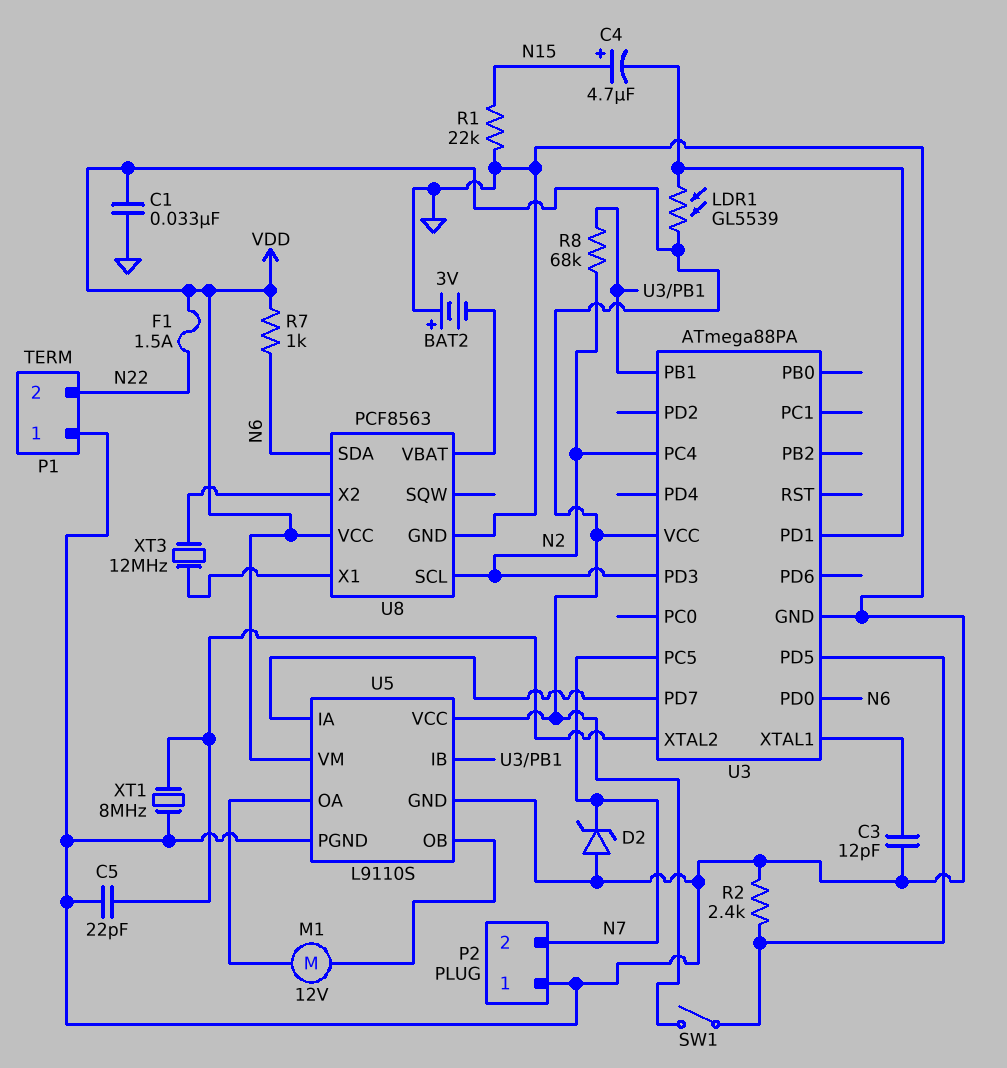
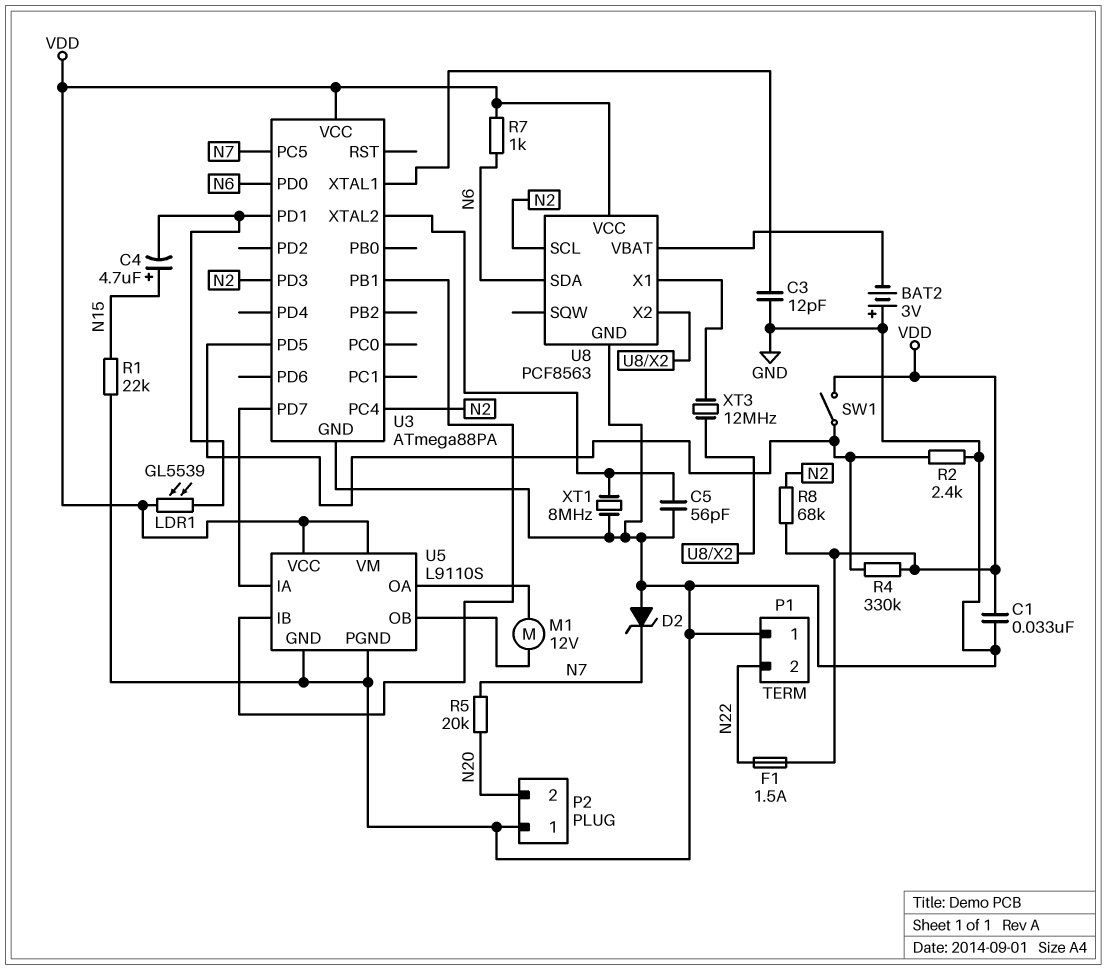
C5: 22pF (GND, U3/XTAL2) -> 56pF (GND, U3/XTAL2)
P2 pin 2: N7 -> N20
R4: none -> 330k (U3/PD5, VDD)
R5: none -> 20k (N7, N20)
R8: 68k (N2, U3/PB1) -> 68k (N2, VDD)

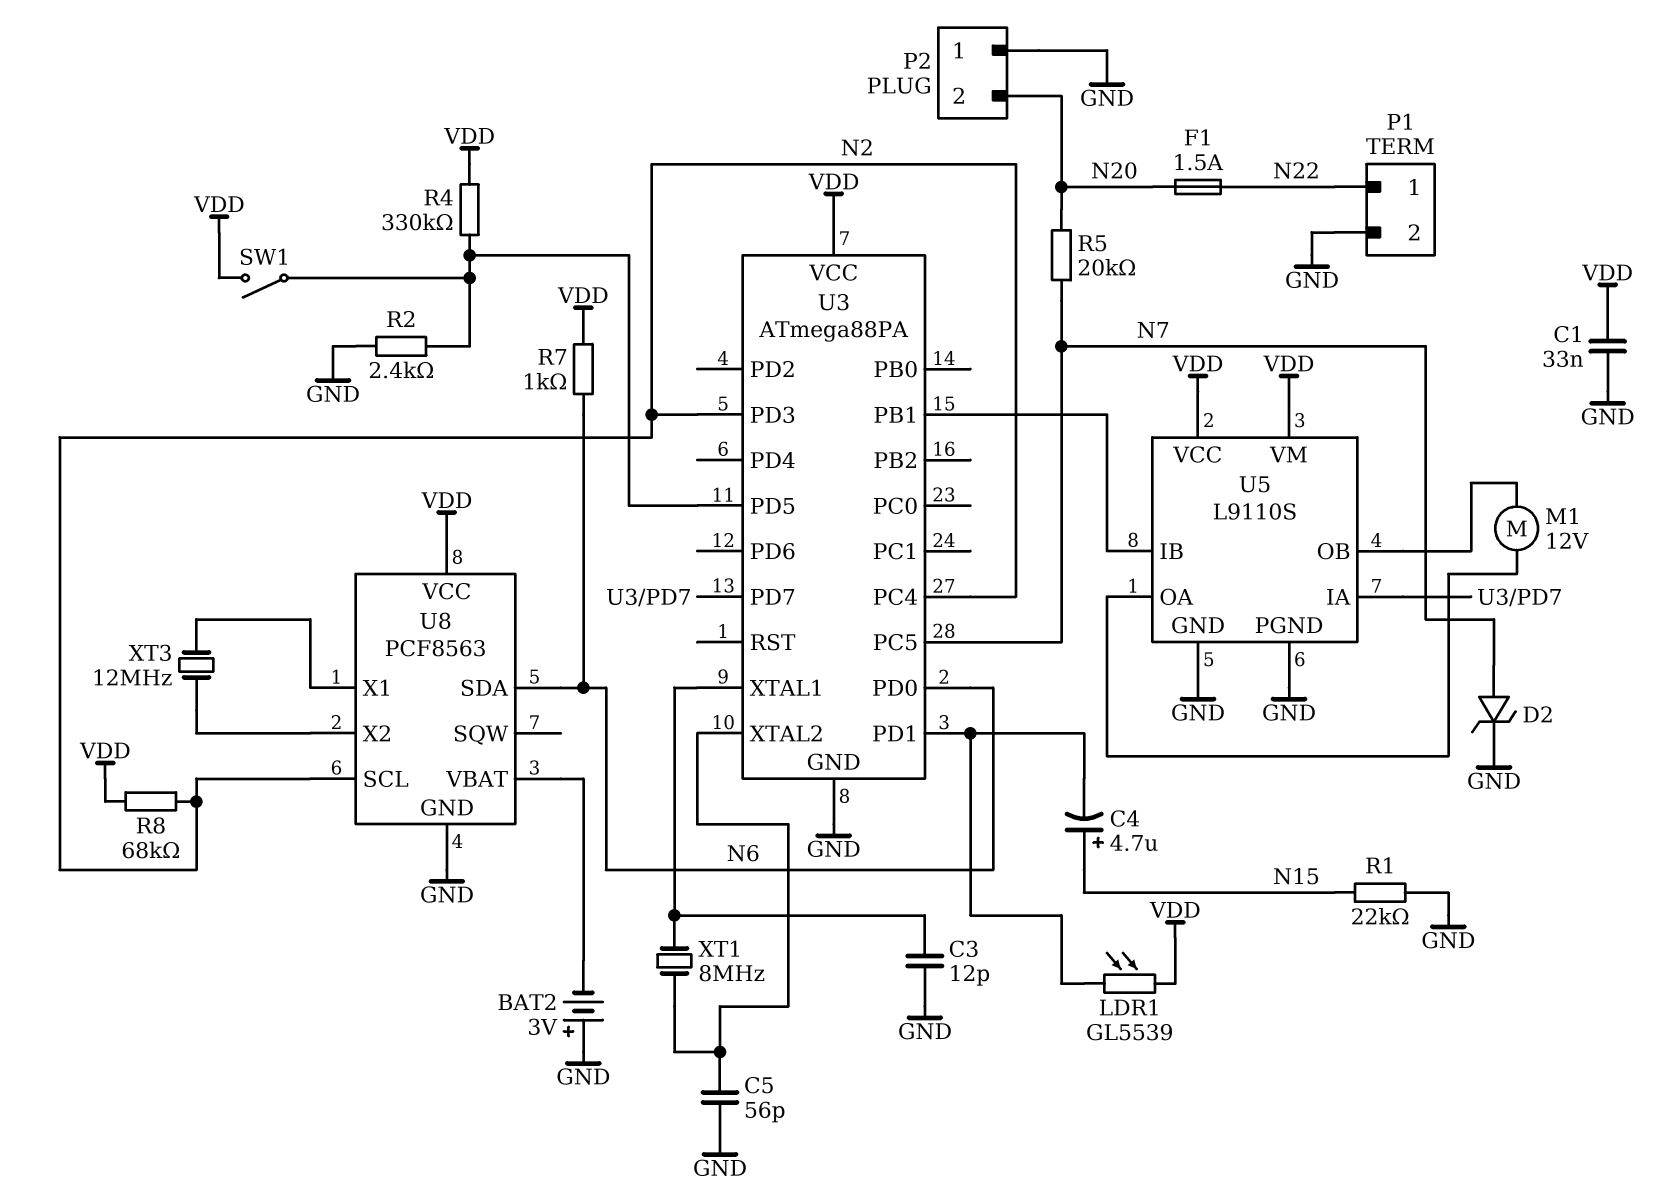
D2: zener (A GND, K N7) -> zener (A N7, K GND)
F1: 1.5A (N22, VDD) -> 1.5A (N20, N22)
P1 pin 1: GND -> N22
P1 pin 2: N22 -> GND
XT1: 8MHz (GND, U3/XTAL2) -> 8MHz (U3/XTAL1, U3/XTAL2)

